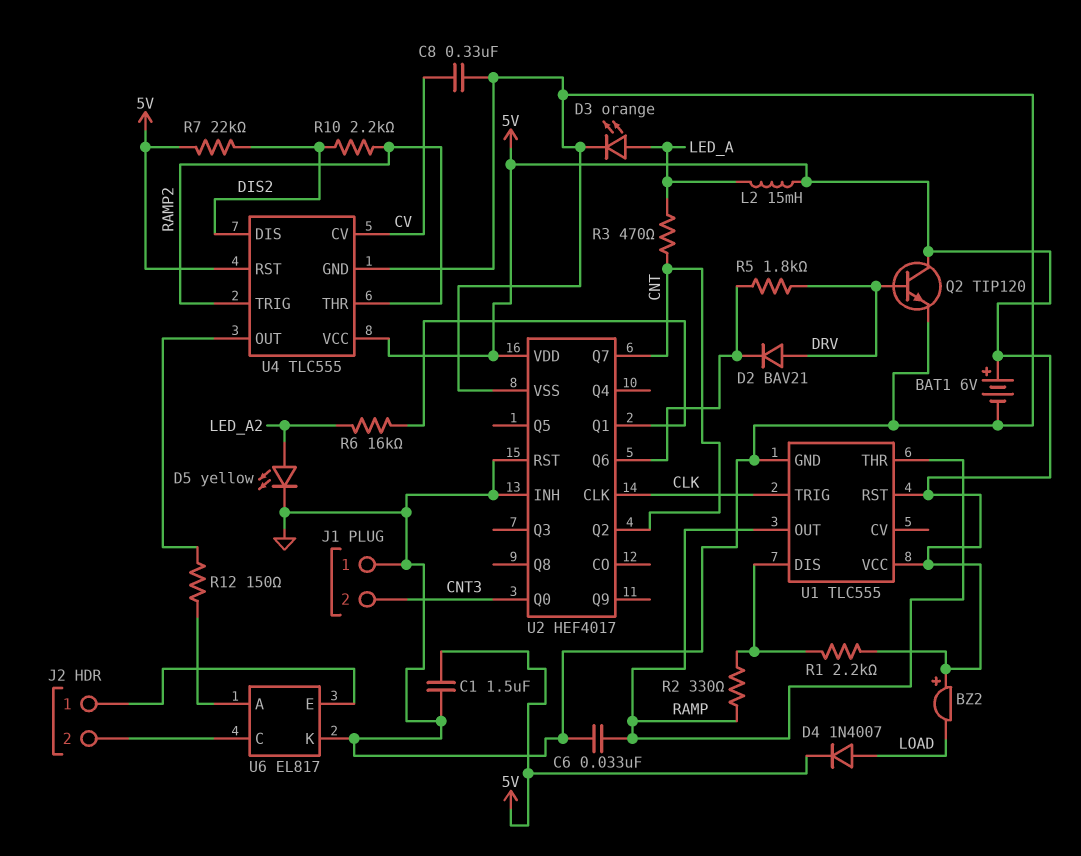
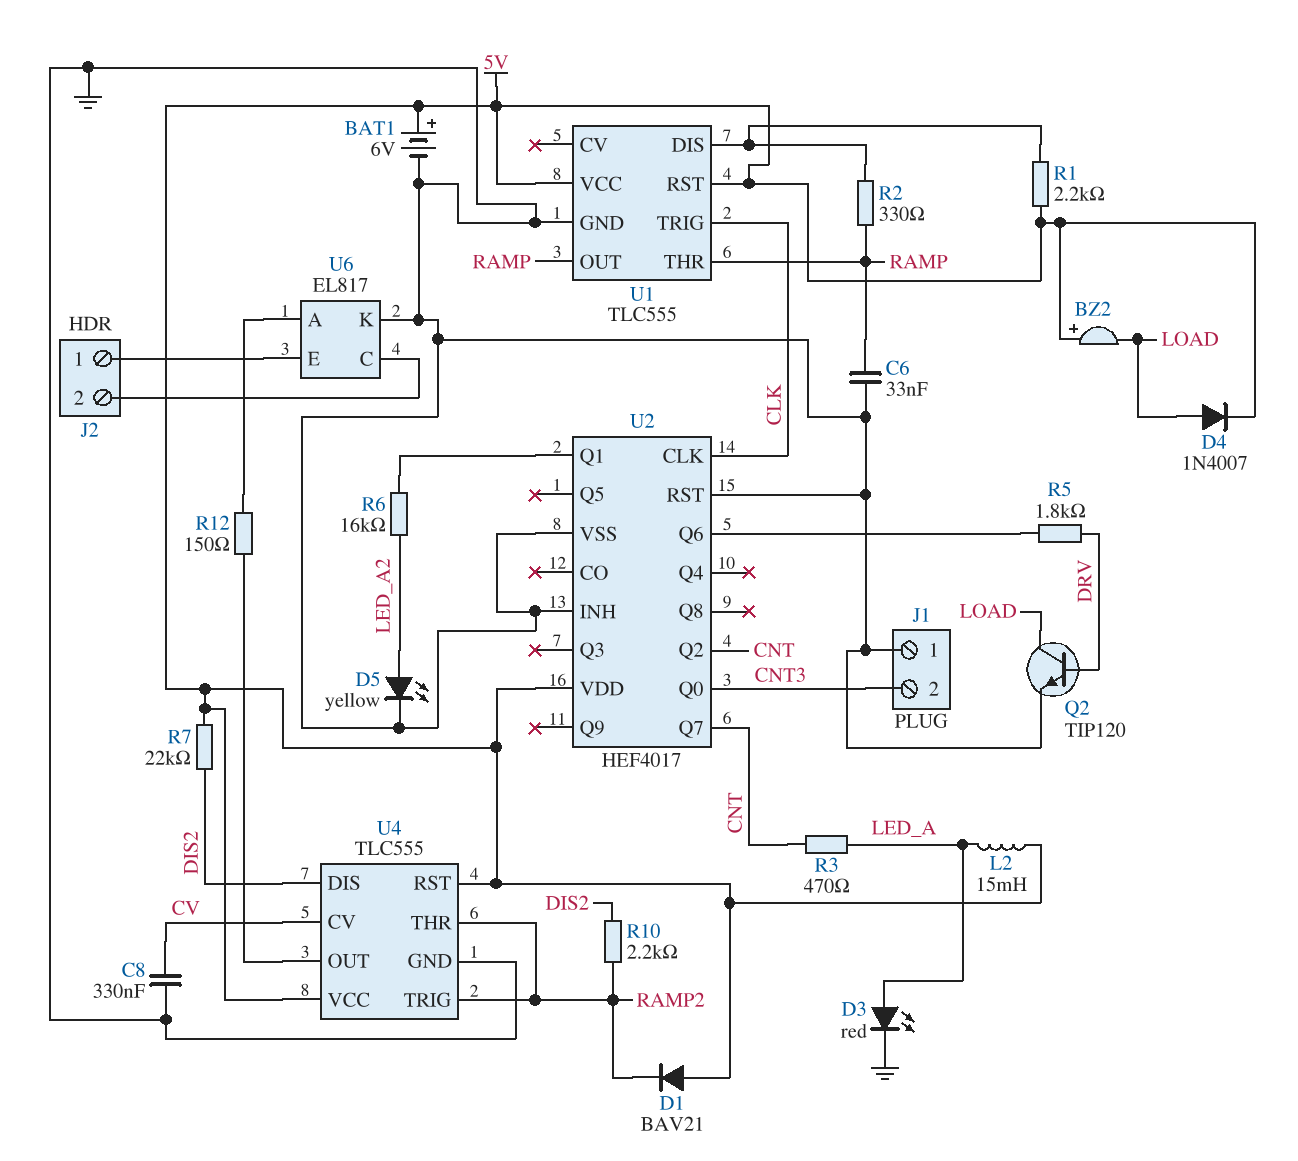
C1: 1.5uF (5V, GND) -> none
D1: none -> diode BAV21 (A 5V, K RAMP2)
D2: diode BAV21 (A DRV, K U2/Q6) -> none
D3: LED orange (A LED_A, K GND) -> LED red (A LED_A, K GND)
Q2: NPN TIP120 (B DRV, C 5V, E GND) -> NPN TIP120 (B DRV, C LOAD, E GND)

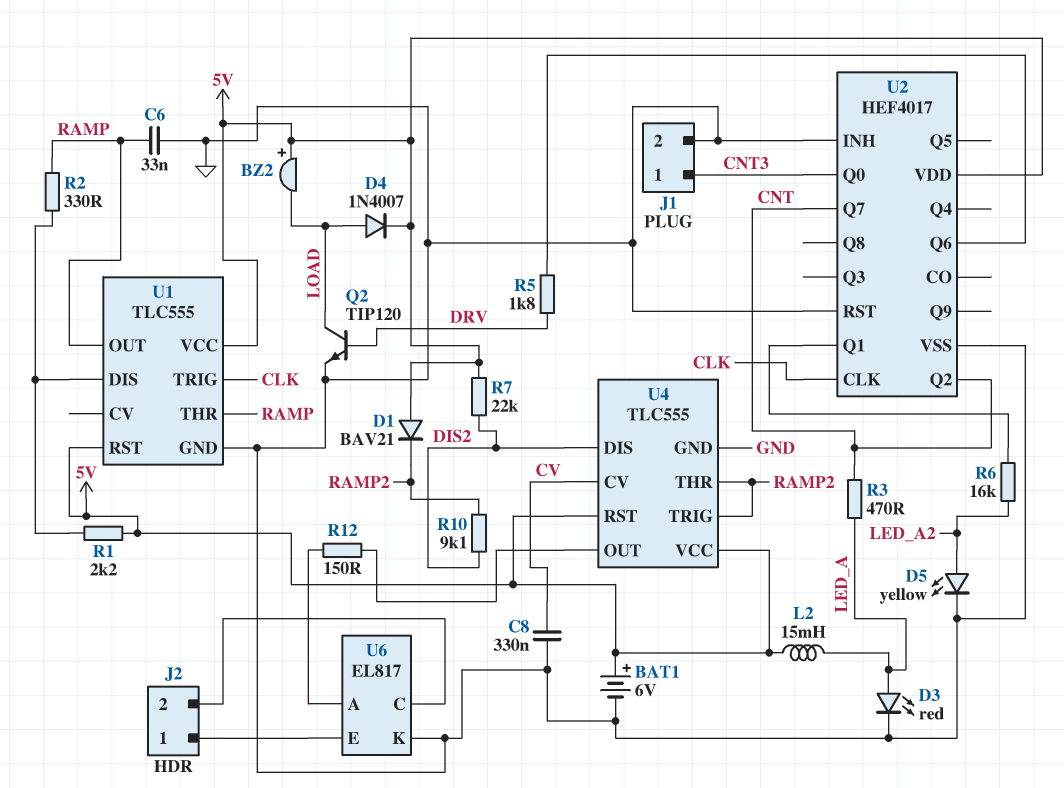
J1 pin 1: GND -> CNT3
J1 pin 2: CNT3 -> GND
R10: 2.2k (DIS2, RAMP2) -> 9.1k (DIS2, RAMP2)

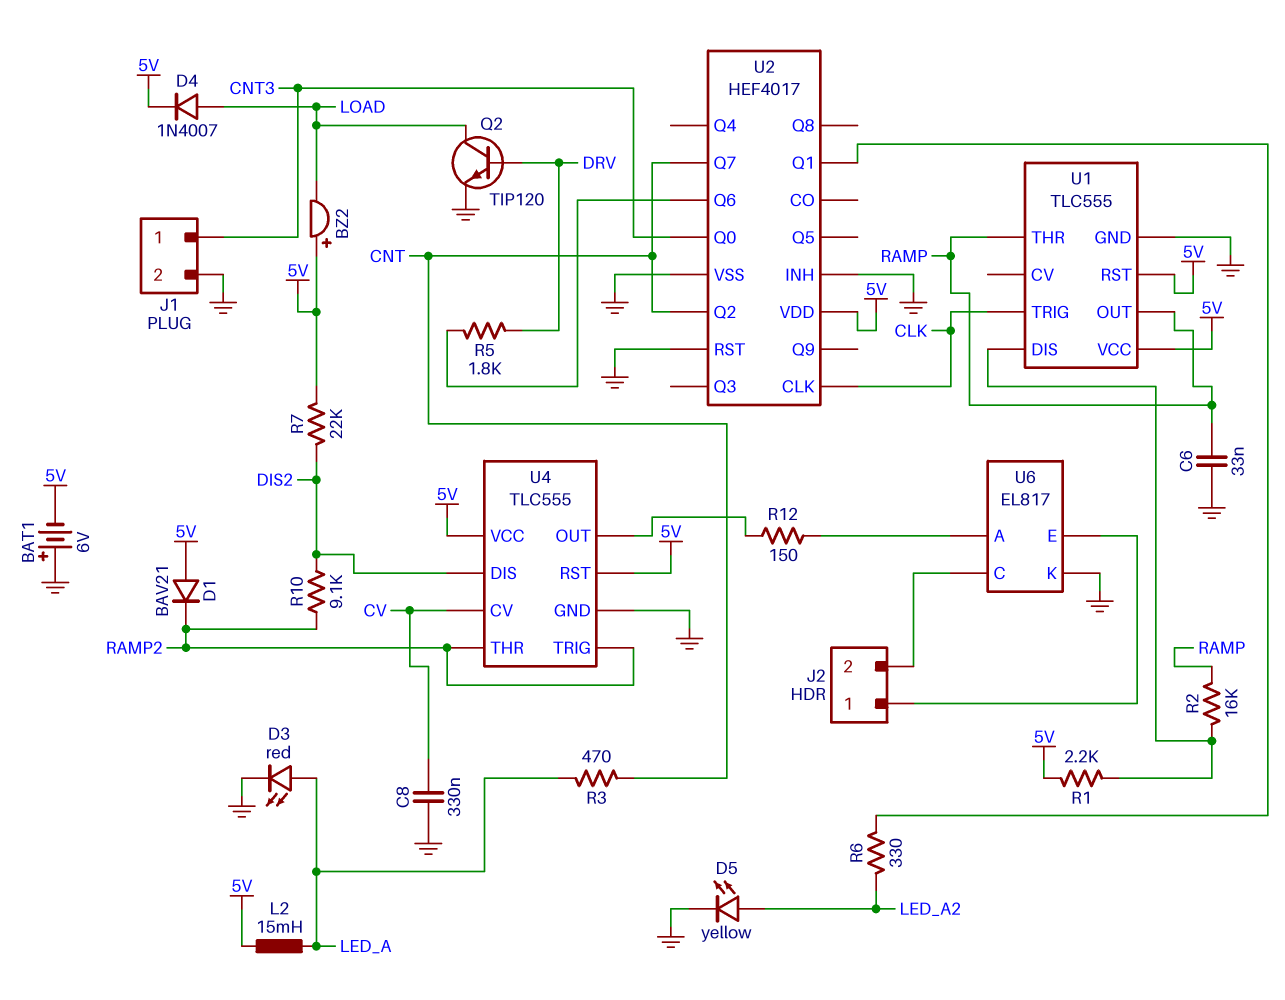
BAT1: 6V (plus 5V, minus GND) -> 6V (plus GND, minus 5V)
R2: 330 (RAMP, U1/DIS) -> 16k (RAMP, U1/DIS)
R6: 16k (LED_A2, U2/Q1) -> 330 (LED_A2, U2/Q1)

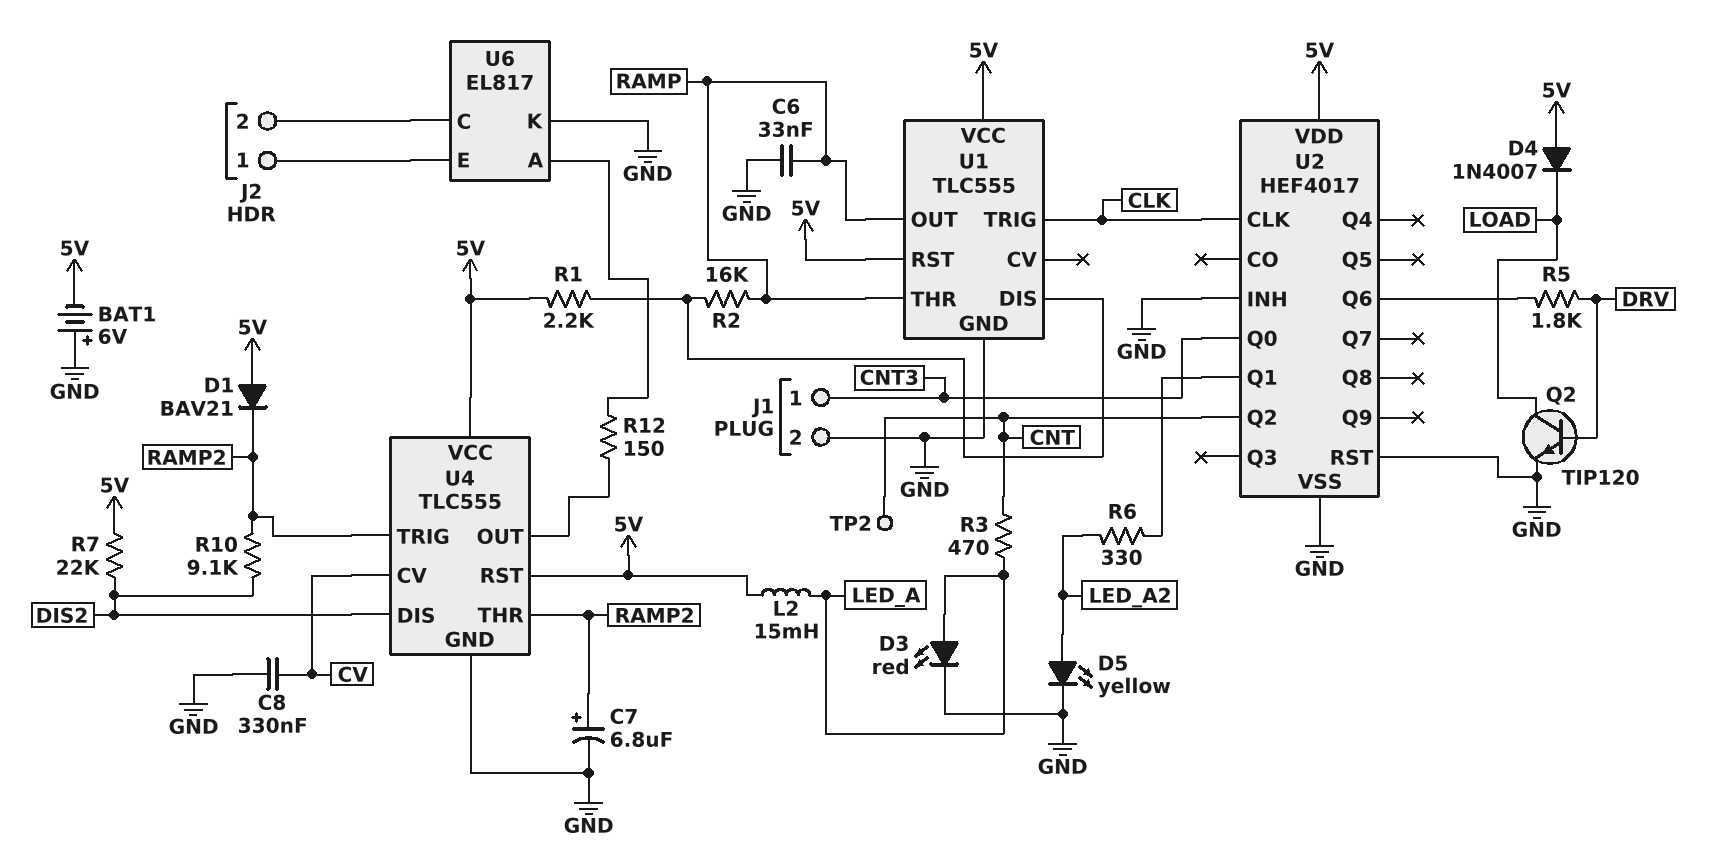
BZ2: buzzer (plus 5V, minus LOAD) -> none
C7: none -> 6.8uF (plus RAMP2, minus GND)
D4: diode 1N4007 (A LOAD, K 5V) -> diode 1N4007 (A 5V, K LOAD)
TP2: none -> test point (CNT)
U2 pin Q7: CNT -> none

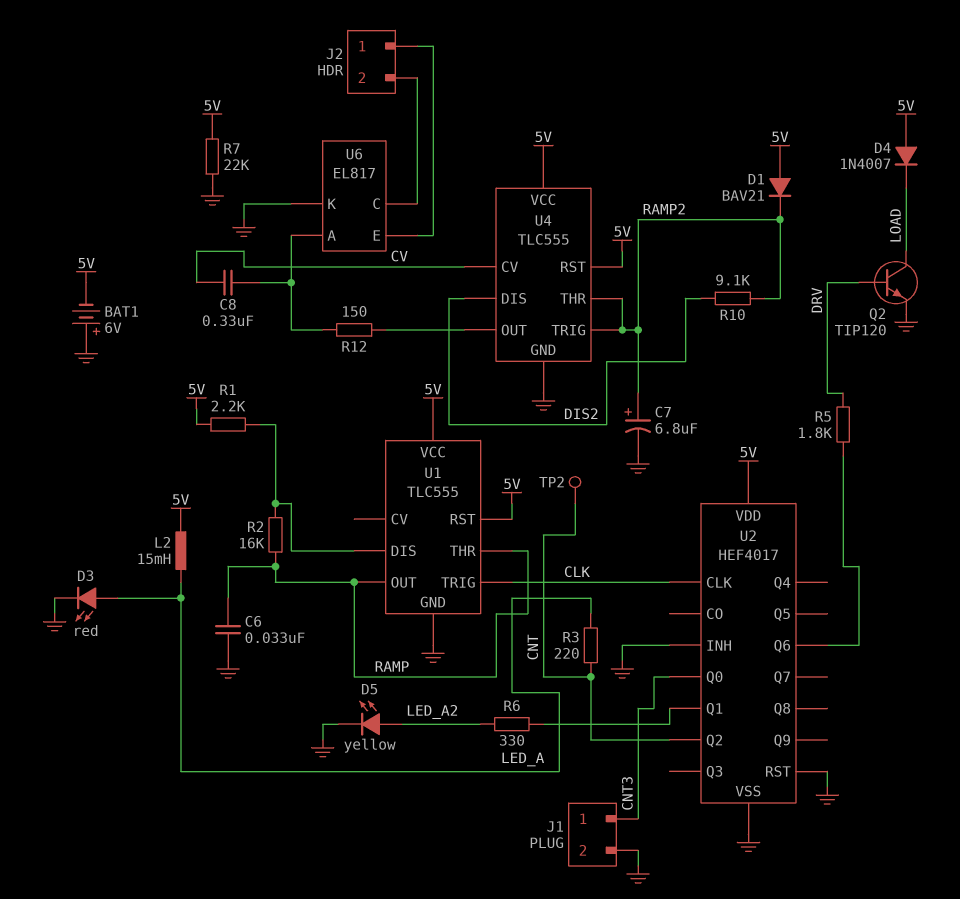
C8: 330nF (CV, GND) -> 330nF (CV, U6/A)
R3: 470 (CNT, LED_A) -> 220 (CNT, LED_A)
R7: 22k (5V, DIS2) -> 22k (5V, GND)

